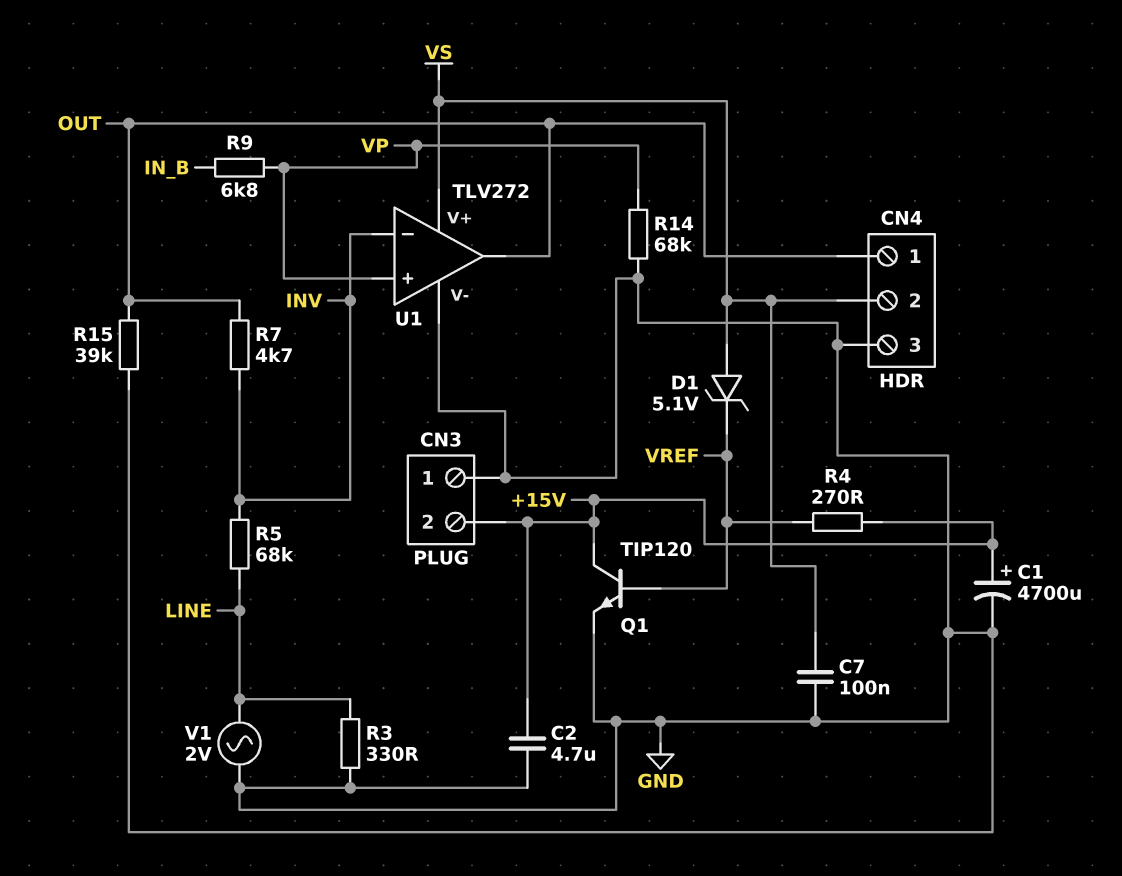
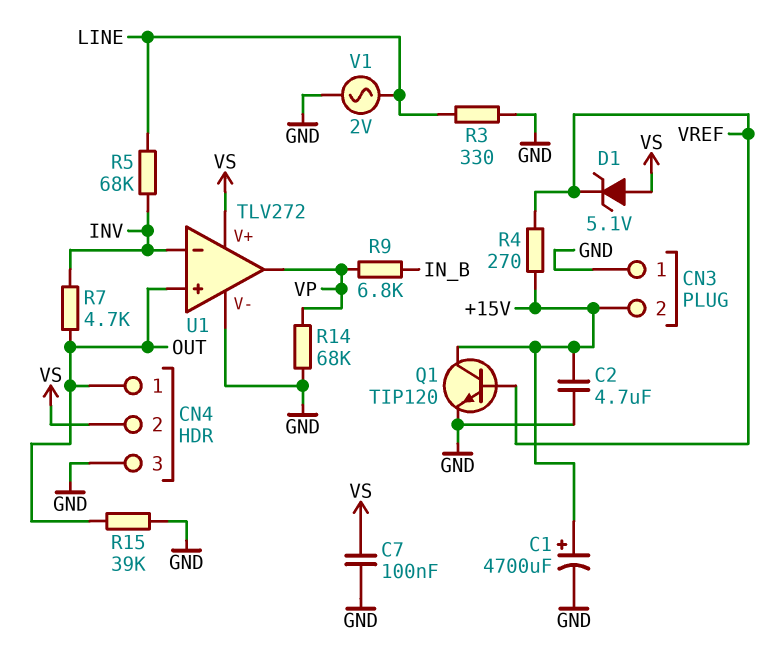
U1 pin in+: VP -> OUT
U1 pin out: OUT -> VP

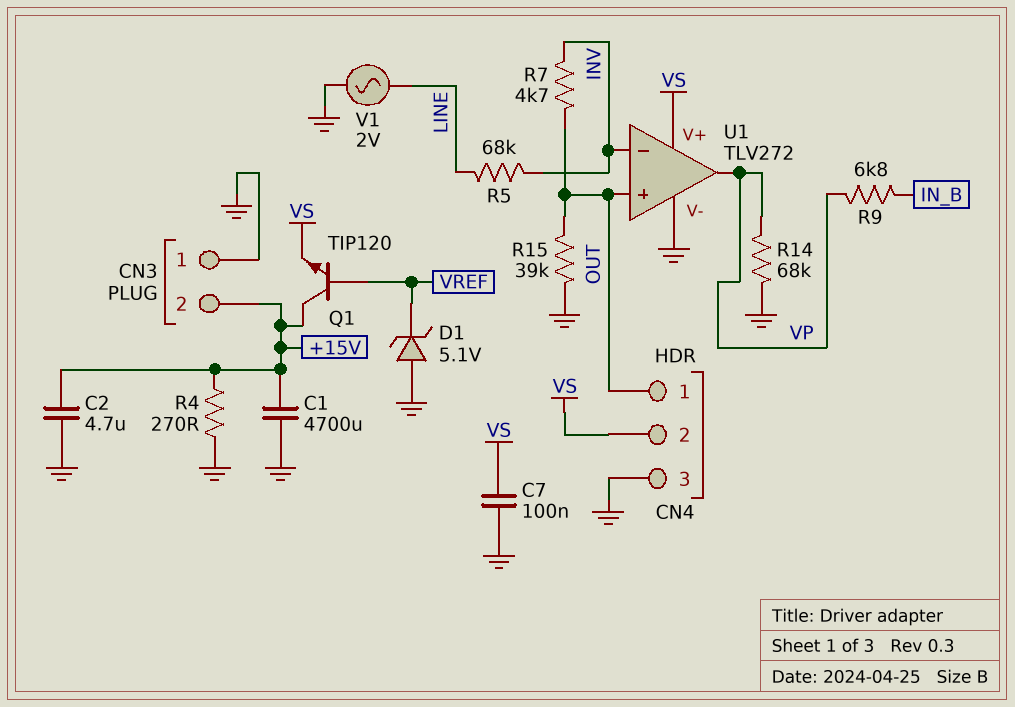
C1: 4700uF (plus +15V, minus GND) -> 4700uF (+15V, GND)
D1: zener 5.1V (A VS, K VREF) -> zener 5.1V (A GND, K VREF)
Q1: NPN TIP120 (B VREF, C +15V, E GND) -> NPN TIP120 (B VREF, C +15V, E VS)
R3: 330 (GND, LINE) -> none
R4: 270 (+15V, VREF) -> 270 (+15V, GND)

